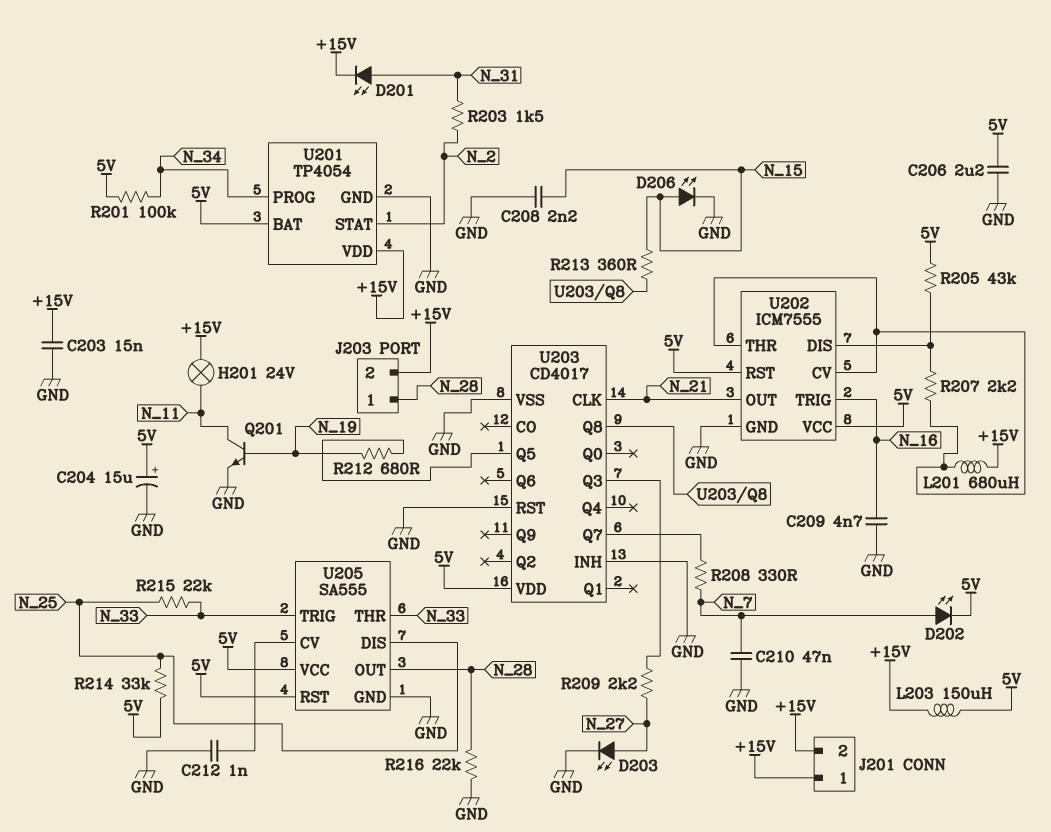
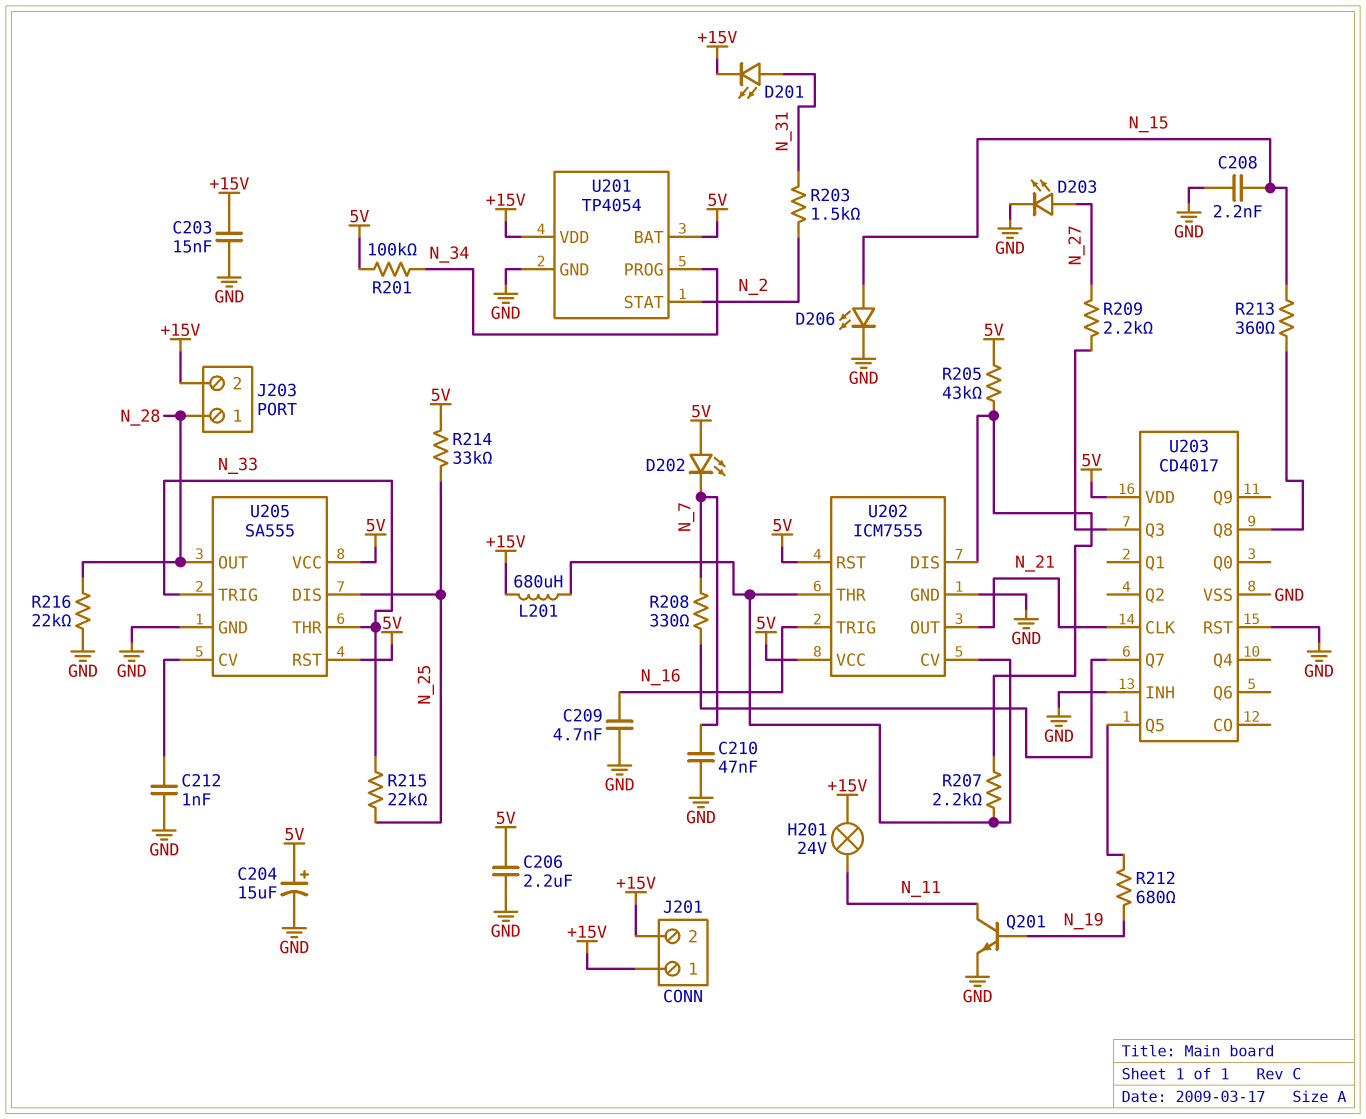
D202: LED (A N_7, K 5V) -> LED (A 5V, K N_7)
L203: 150uH (+15V, 5V) -> none

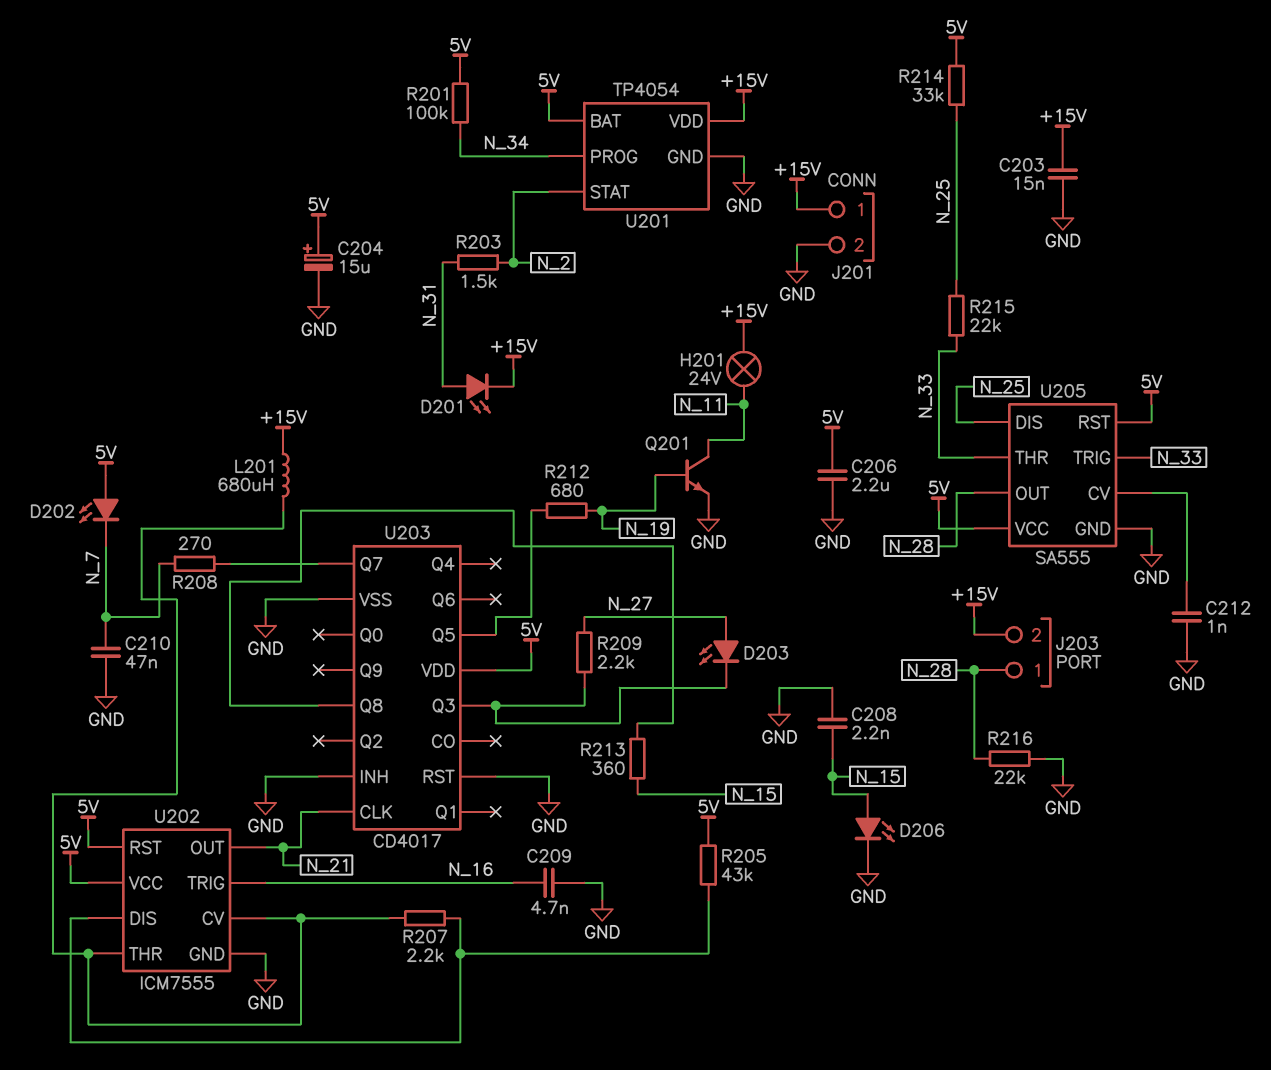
D203: LED (A N_27, K GND) -> LED (A N_27, K U203/Q3)
J201 pin 2: +15V -> GND
R208: 330 (N_7, U203/Q7) -> 270 (N_7, U203/Q7)

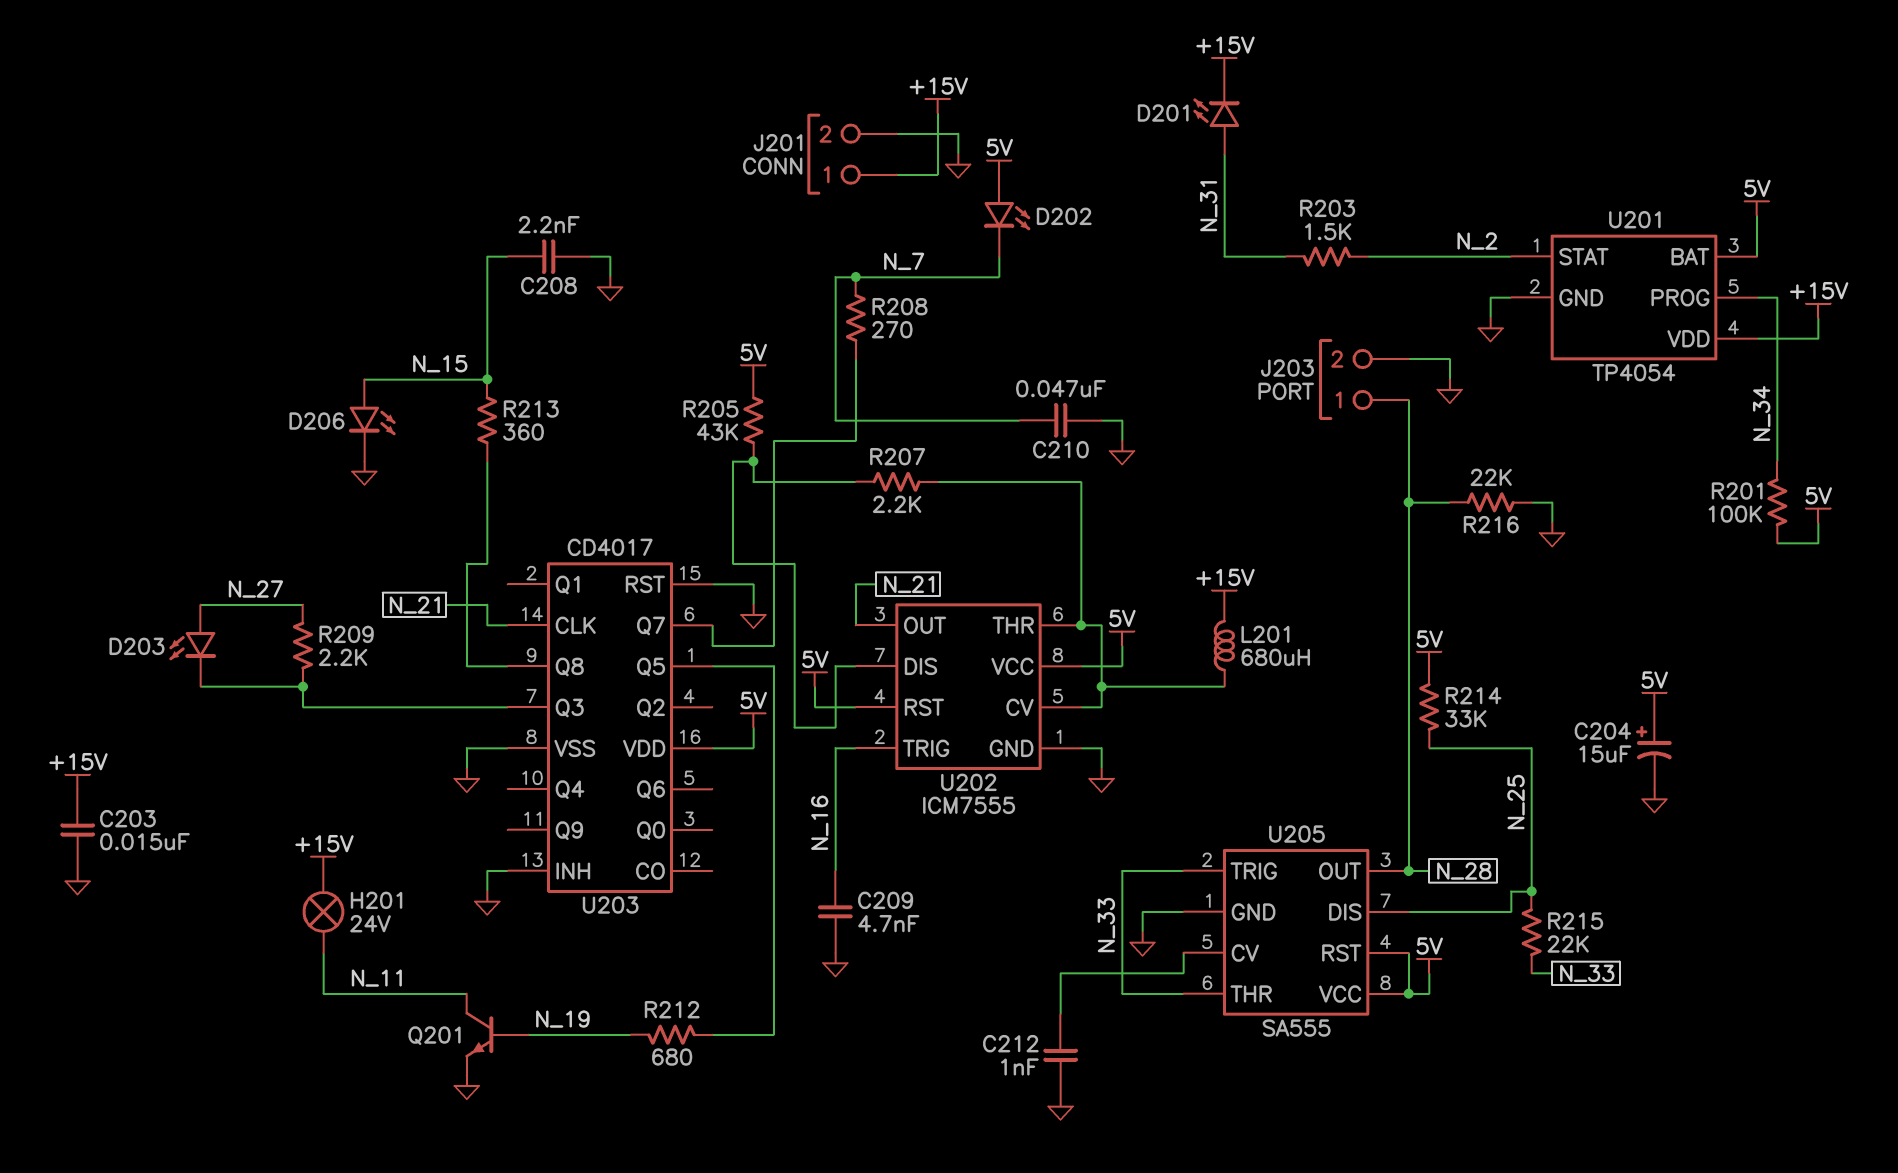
C206: 2.2uF (5V, GND) -> none
J203 pin 2: +15V -> GND

